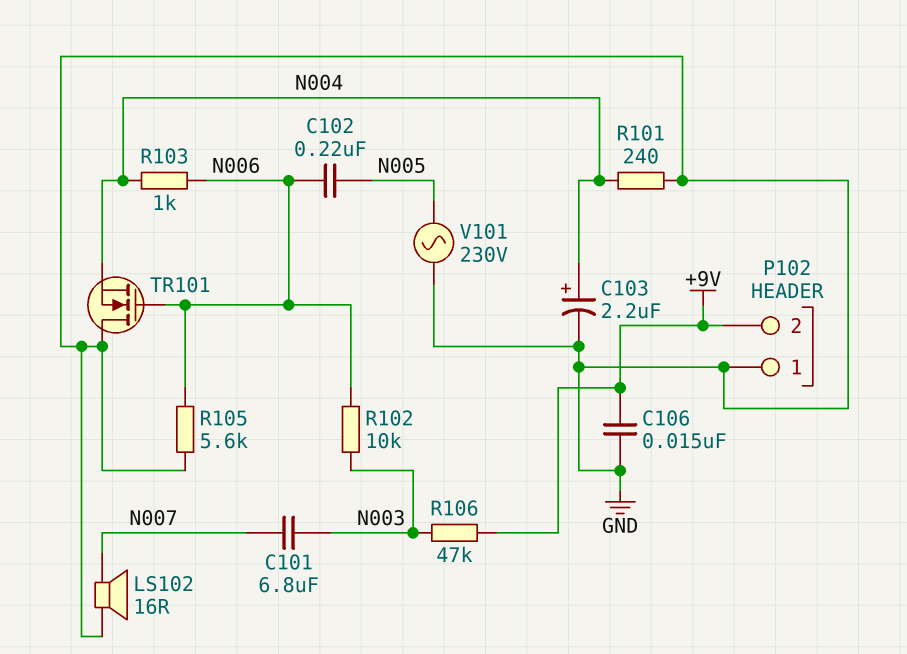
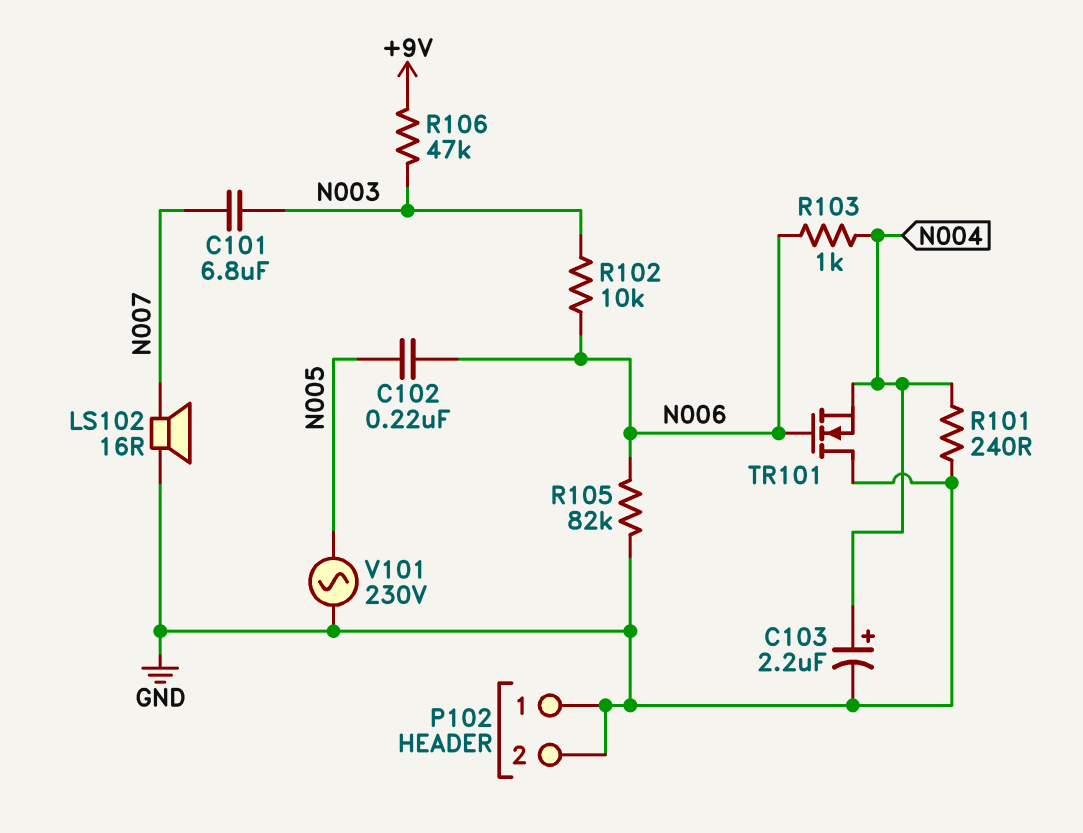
C106: 15nF (+9V, GND) -> none
P102 pin 2: +9V -> GND
R105: 5.6k (GND, N006) -> 82k (GND, N006)

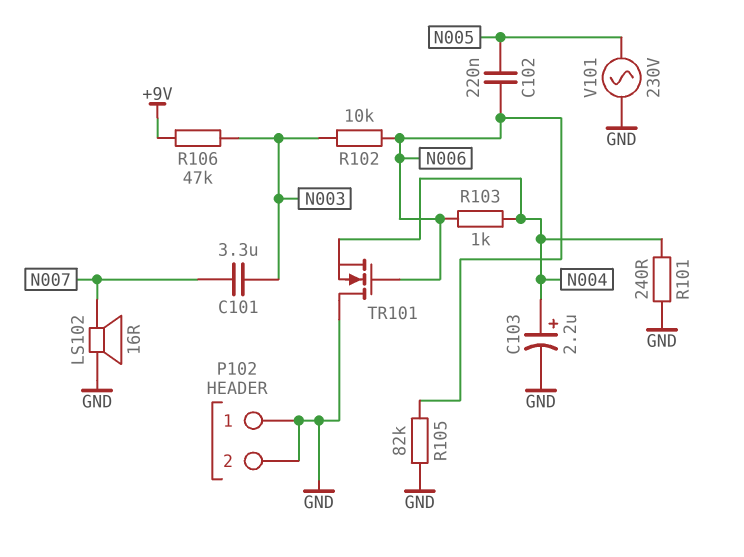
C101: 6.8uF (N003, N007) -> 3.3uF (N003, N007)

